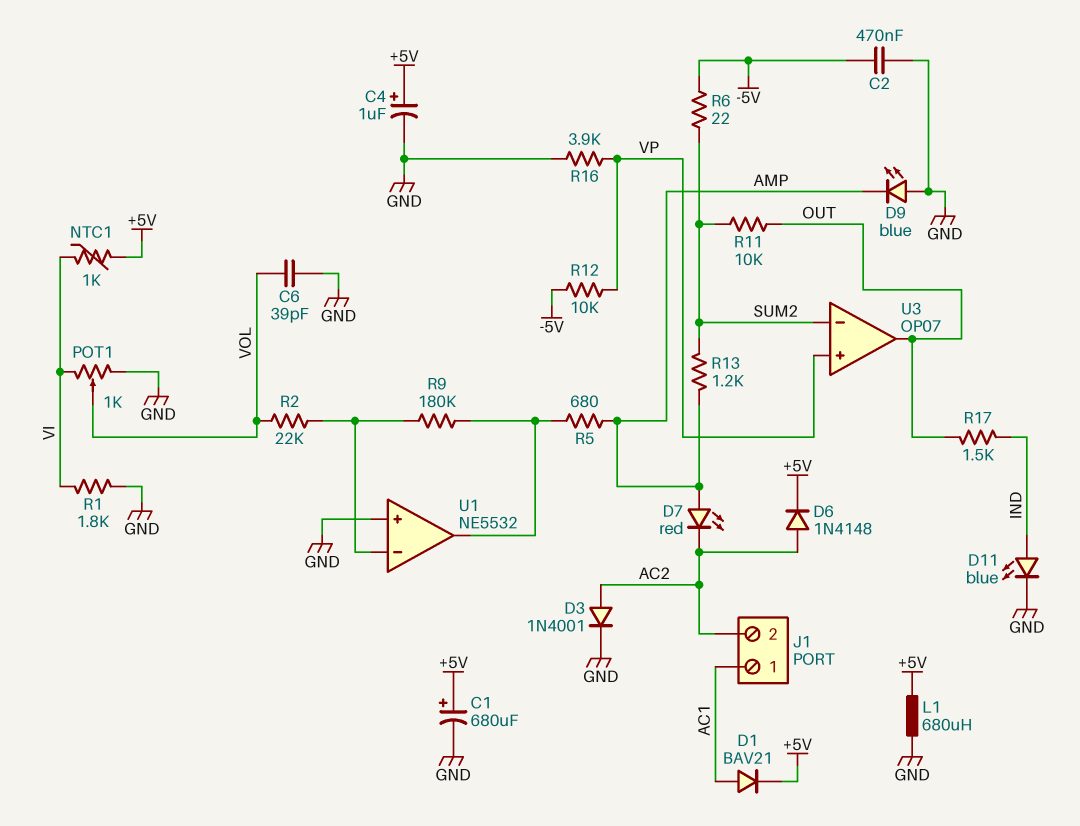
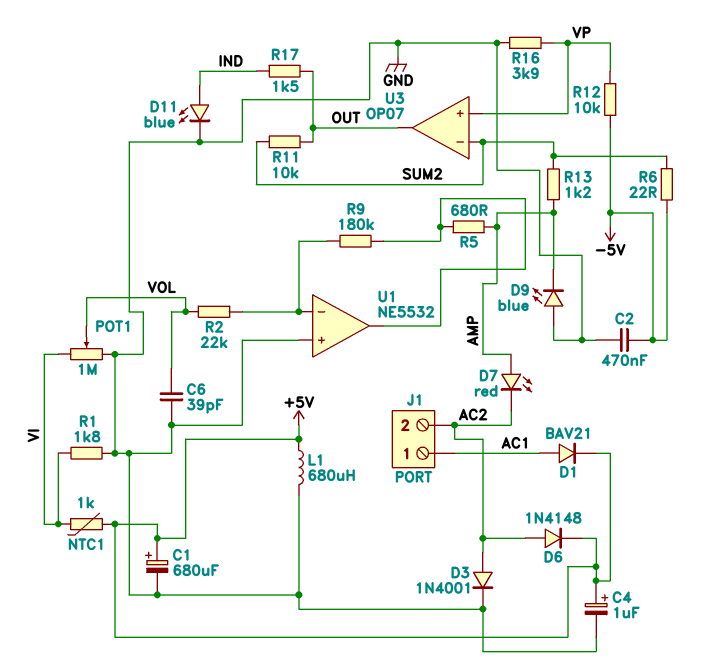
POT1: 1k (GND, VI, wiper VOL) -> 1M (GND, VI, wiper VOL)

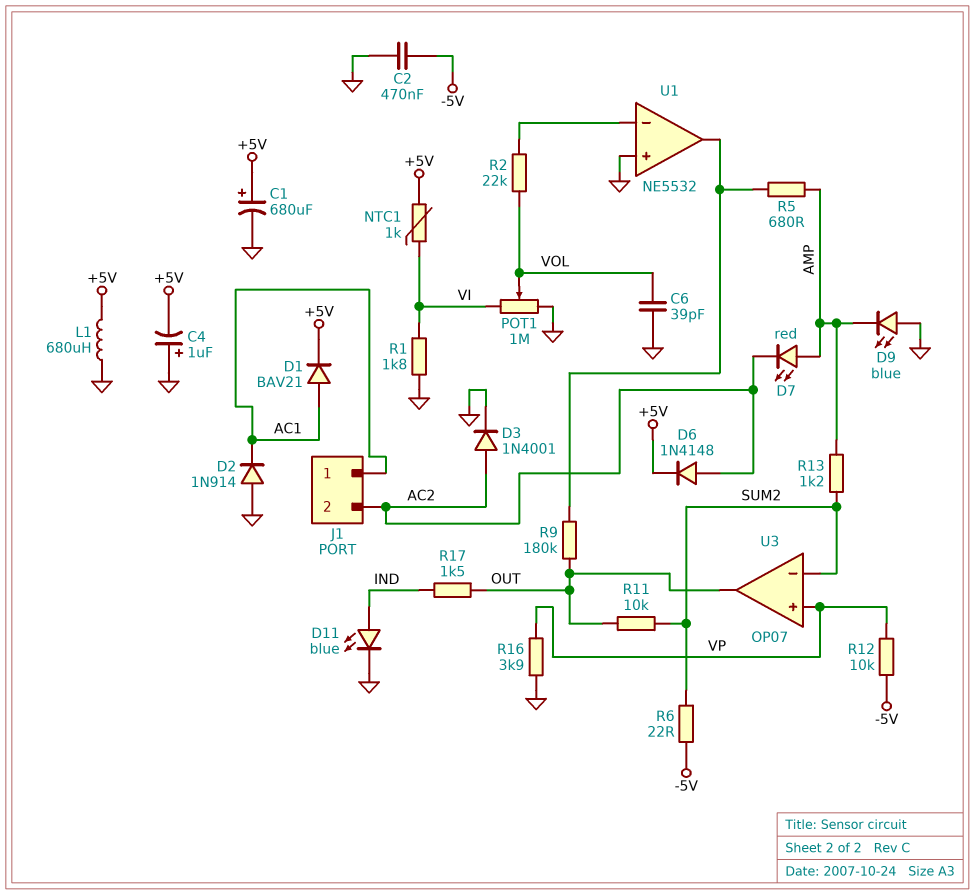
C4: 1uF (plus +5V, minus GND) -> 1uF (plus GND, minus +5V)
D2: none -> diode 1N914 (A GND, K AC1)
R9: 180k (U1/in-, U1/out) -> 180k (OUT, U1/out)

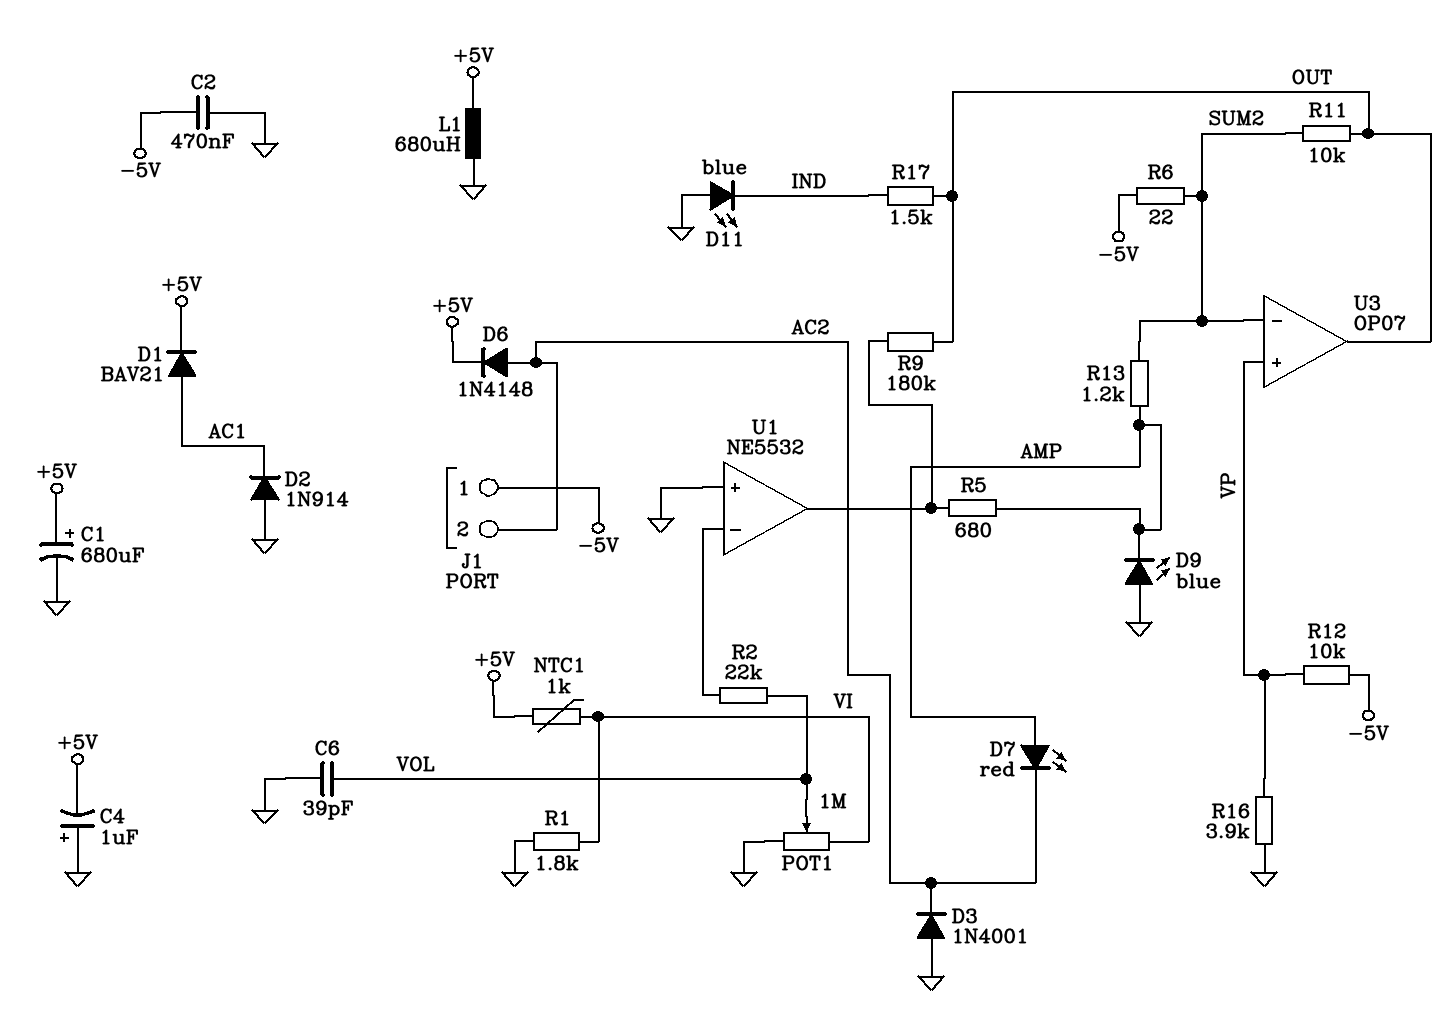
D3: diode 1N4001 (A AC2, K GND) -> diode 1N4001 (A GND, K AC2)
D11: LED blue (A IND, K GND) -> LED blue (A GND, K IND)
J1 pin 1: AC1 -> -5V

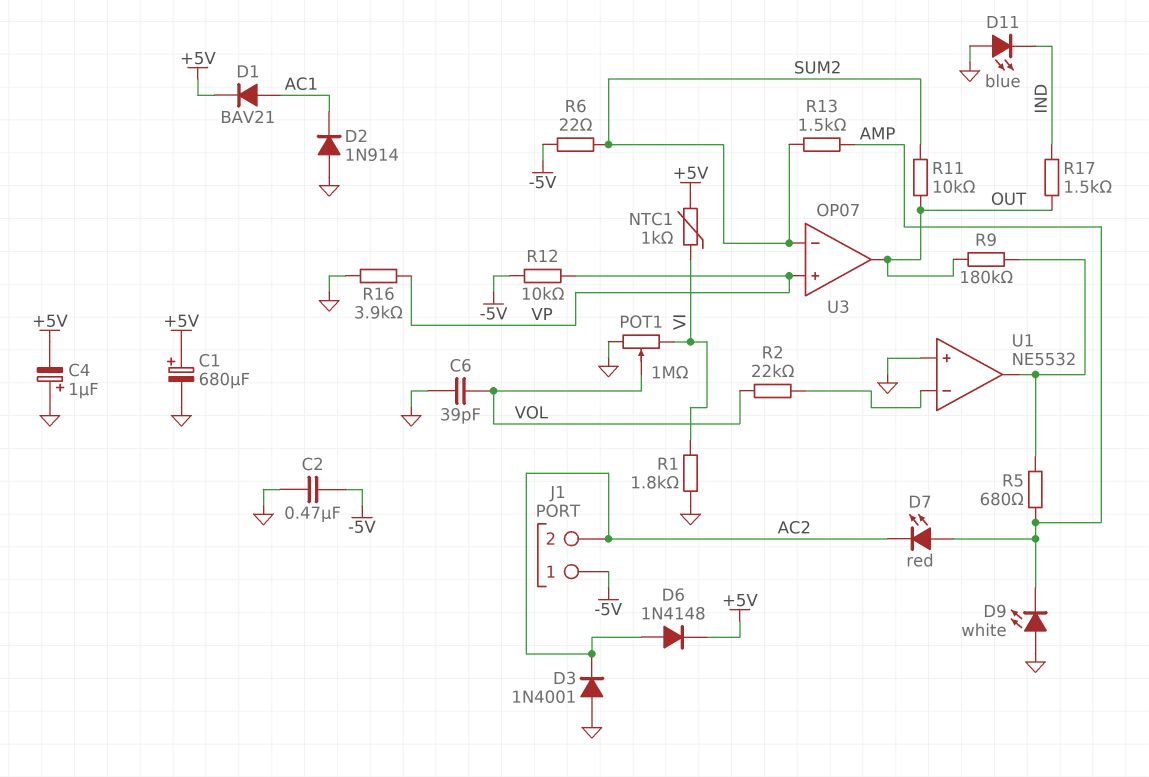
D9: LED blue (A GND, K AMP) -> LED white (A GND, K AMP)
L1: 680uH (+5V, GND) -> none
R13: 1.2k (AMP, SUM2) -> 1.5k (AMP, SUM2)

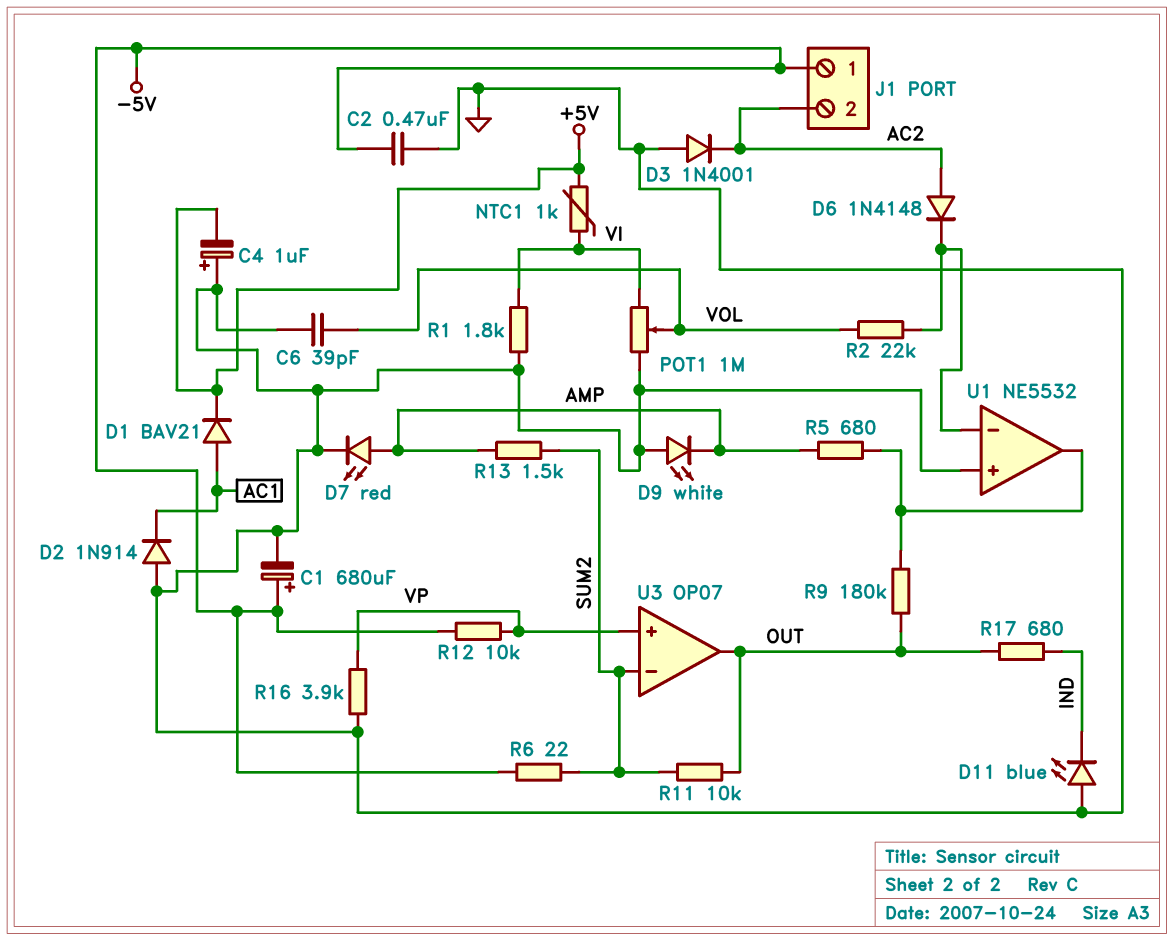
C1: 680uF (plus +5V, minus GND) -> 680uF (plus -5V, minus GND)
D6: diode 1N4148 (A AC2, K +5V) -> diode 1N4148 (A AC2, K U1/in-)
D7: LED red (A AMP, K AC2) -> LED red (A AMP, K GND)
R17: 1.5k (IND, OUT) -> 680 (IND, OUT)

